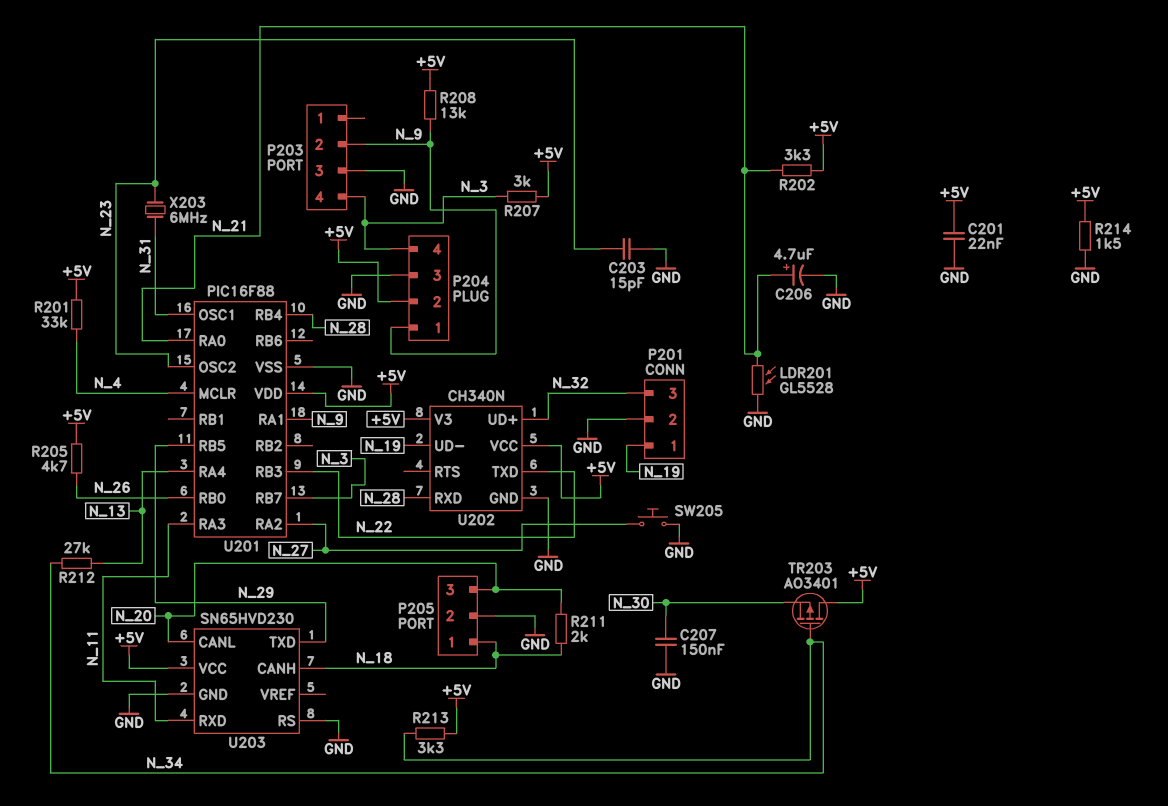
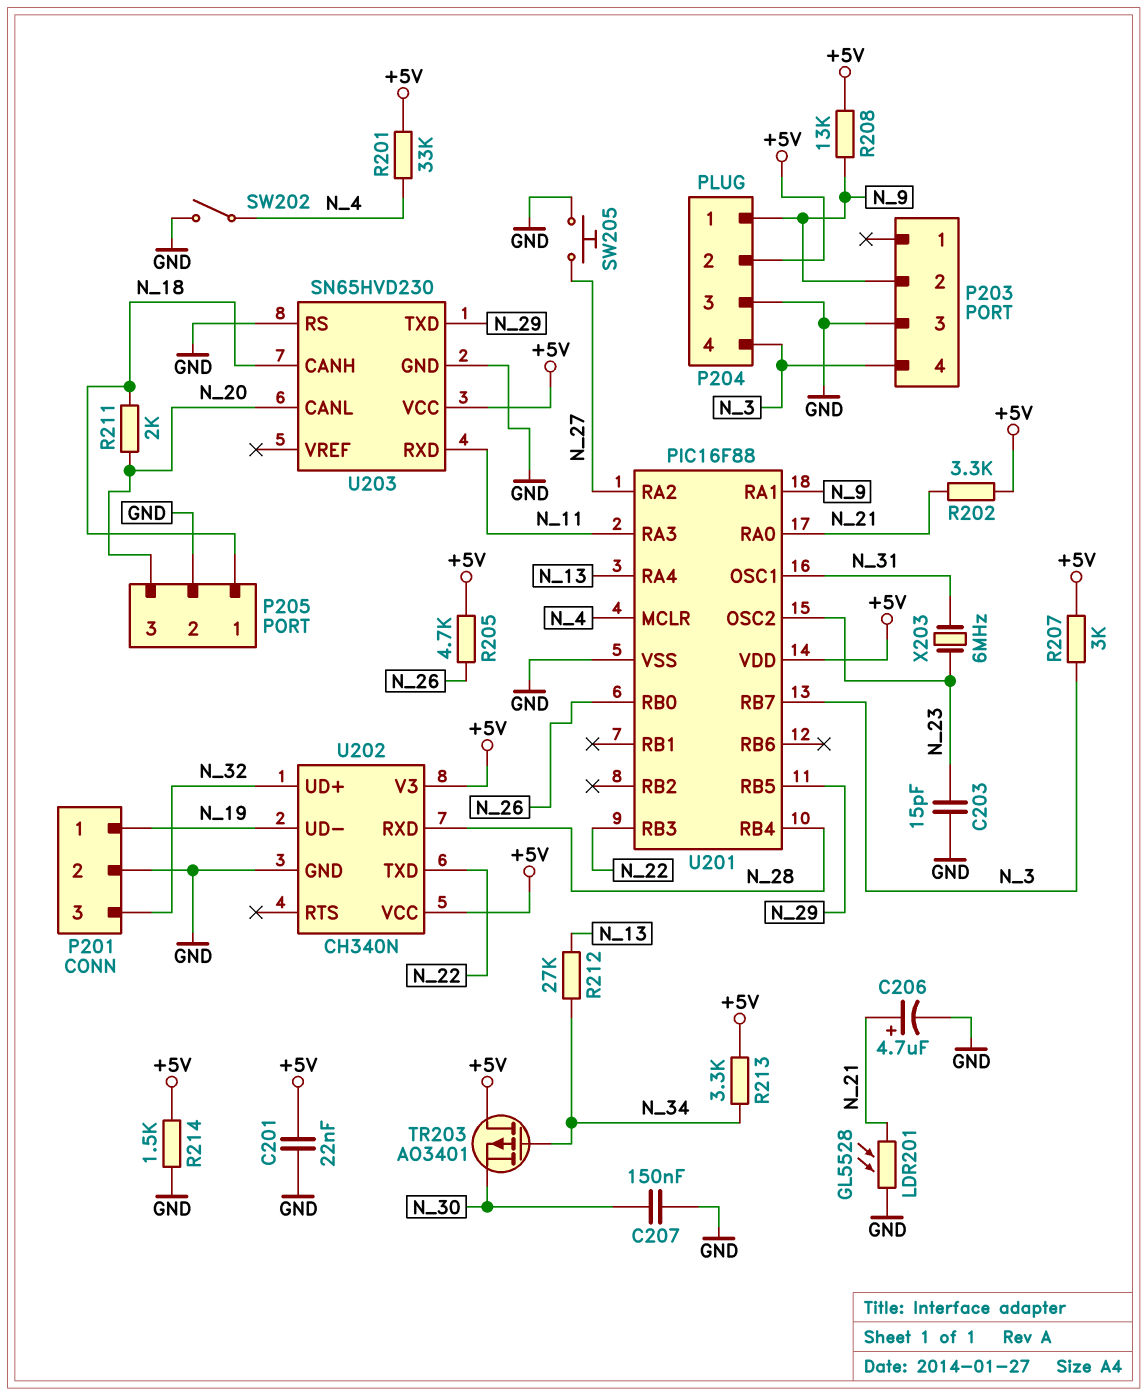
SW202: none -> switch (GND, N_4)

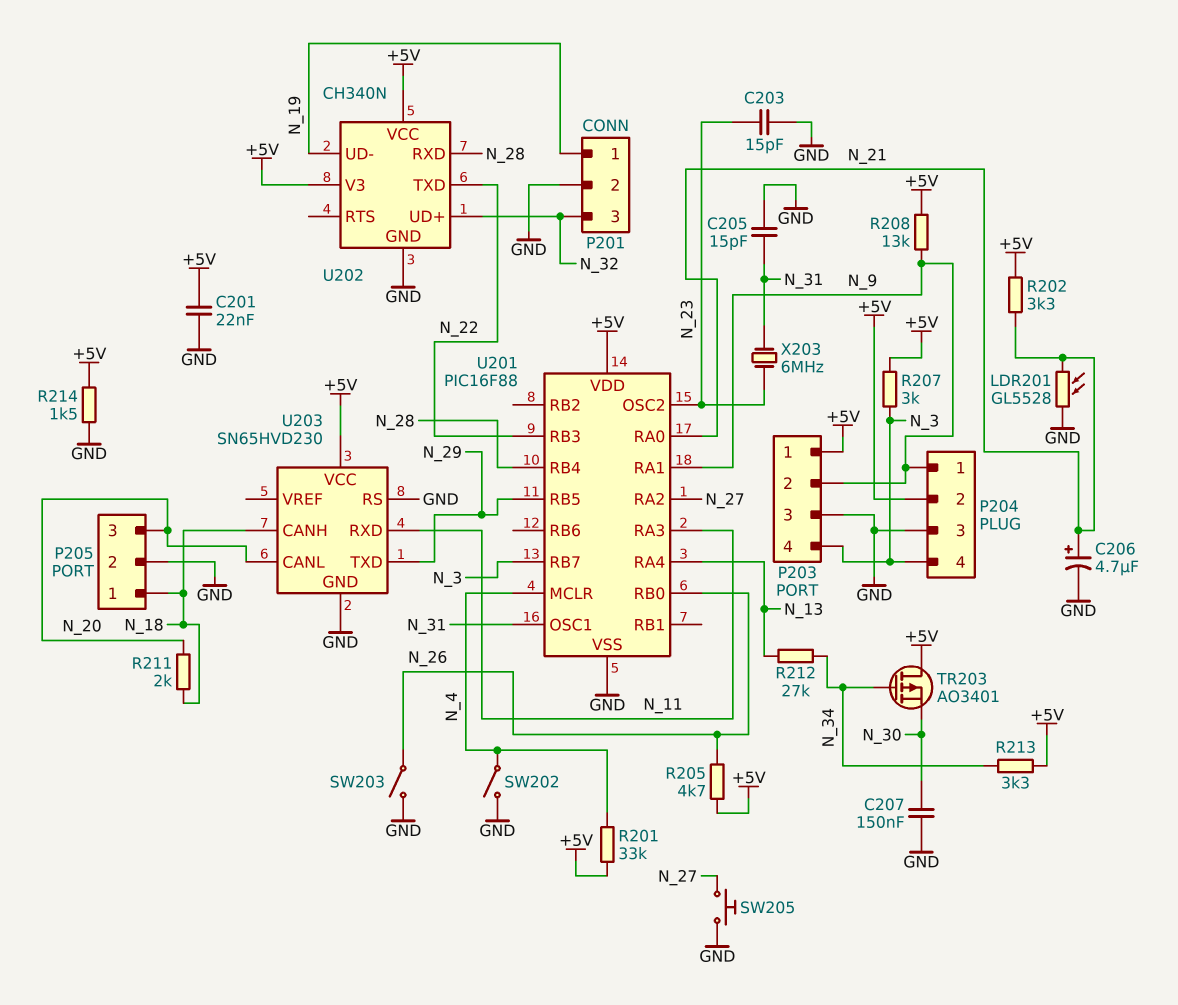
C205: none -> 15pF (GND, N_31)
P203 pin 1: none -> +5V
SW203: none -> switch (GND, N_26)

